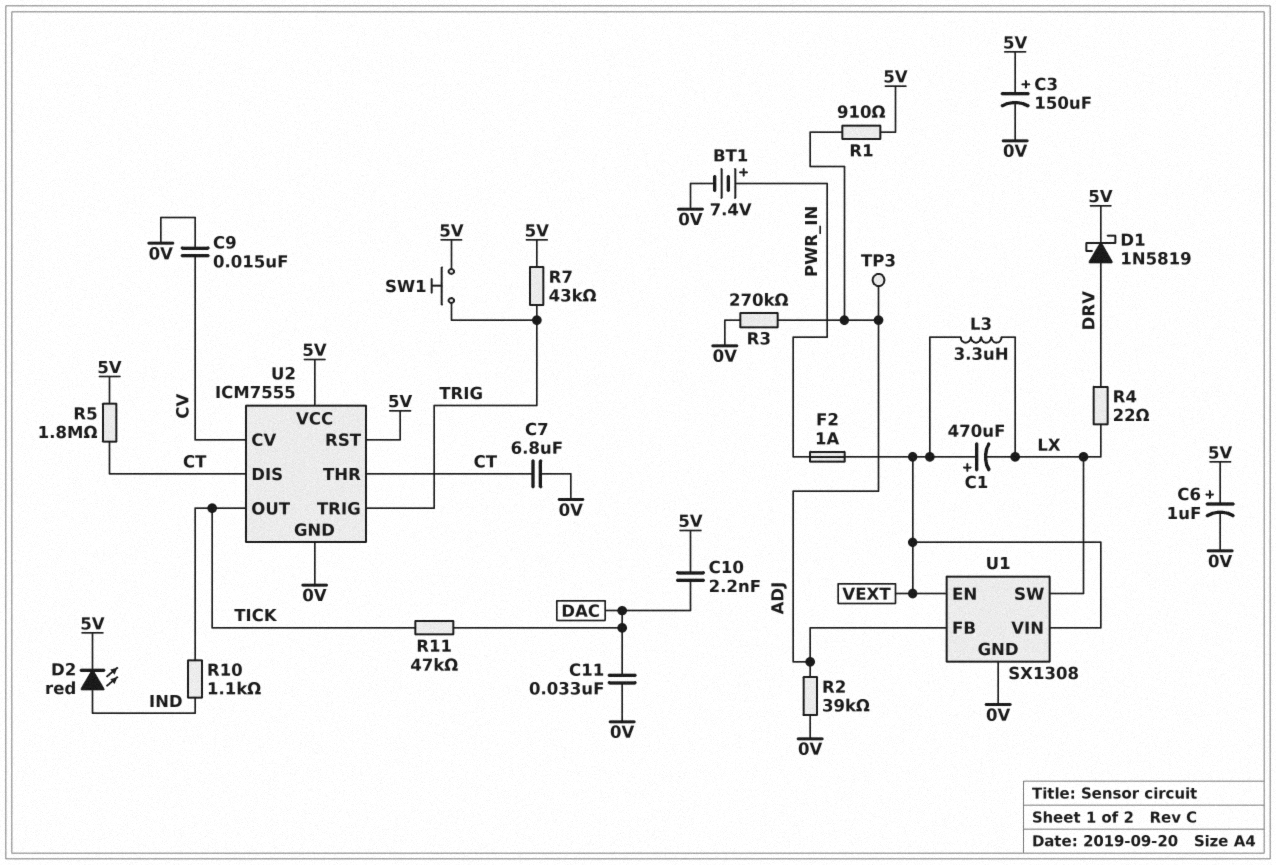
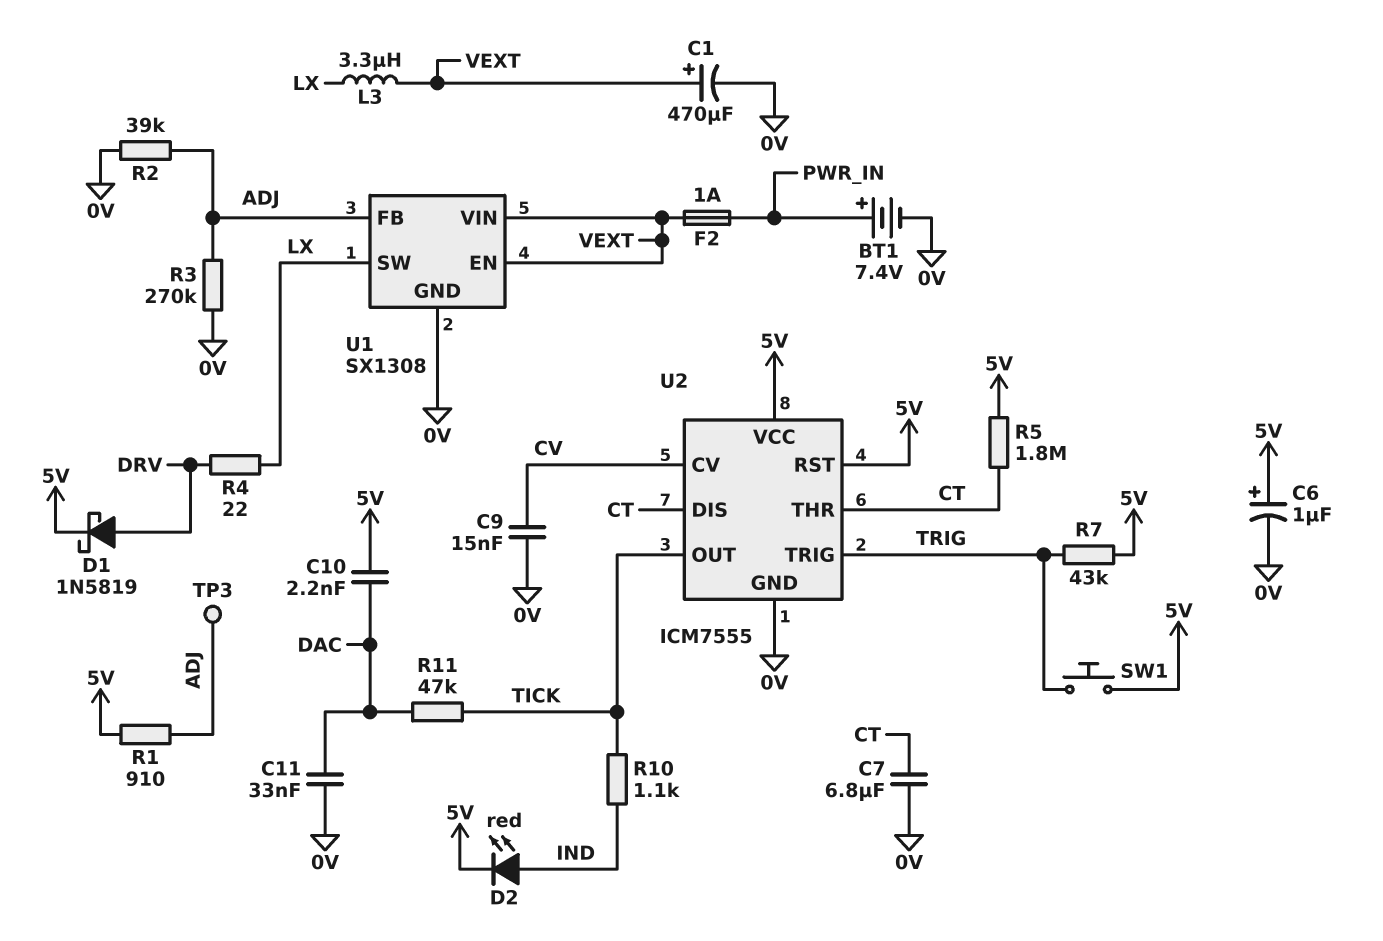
C1: 470uF (plus VEXT, minus LX) -> 470uF (plus VEXT, minus 0V)
C3: 150uF (plus 5V, minus 0V) -> none

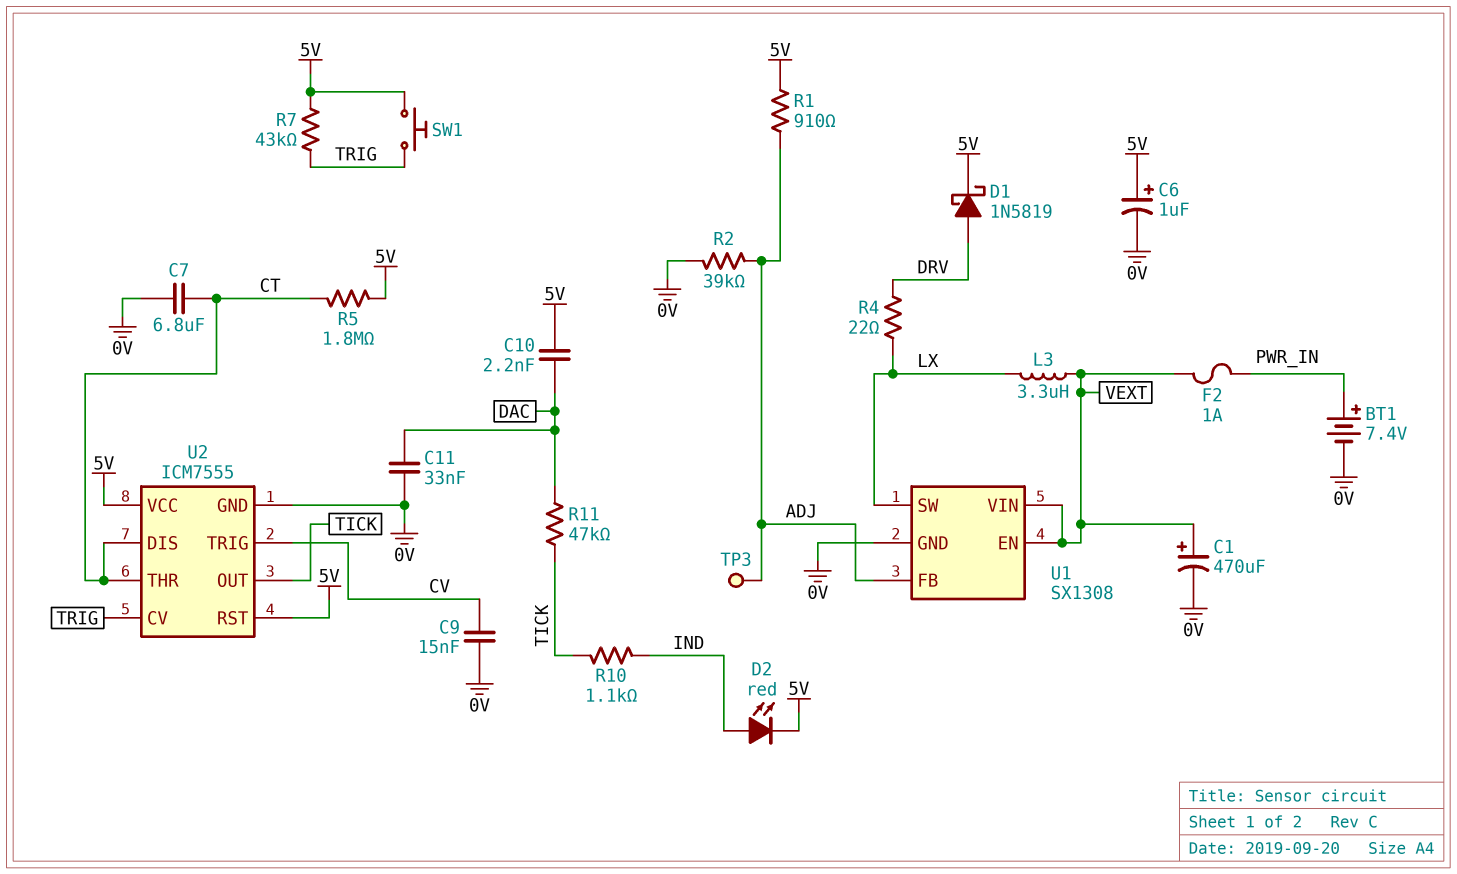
R3: 270k (0V, ADJ) -> none
U2 pin CV: CV -> TRIG
U2 pin TRIG: TRIG -> CV

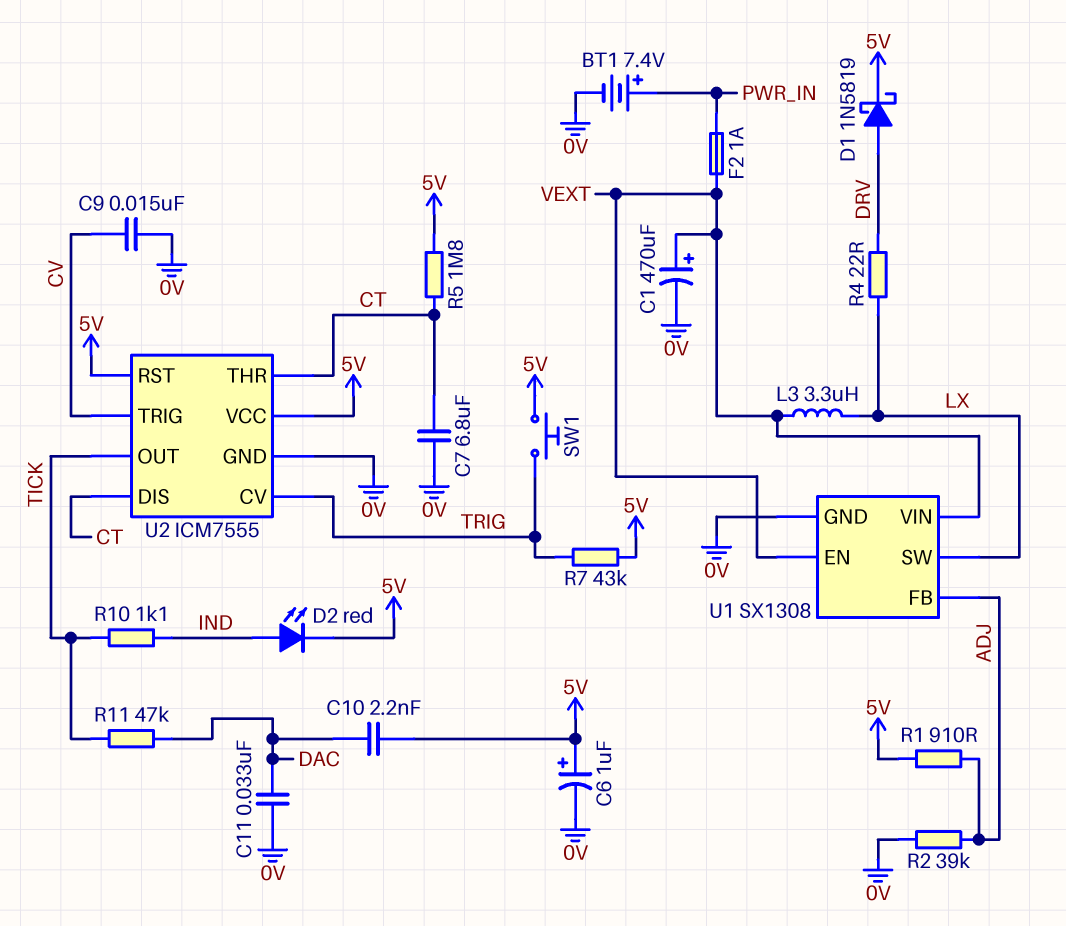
TP3: test point (ADJ) -> none

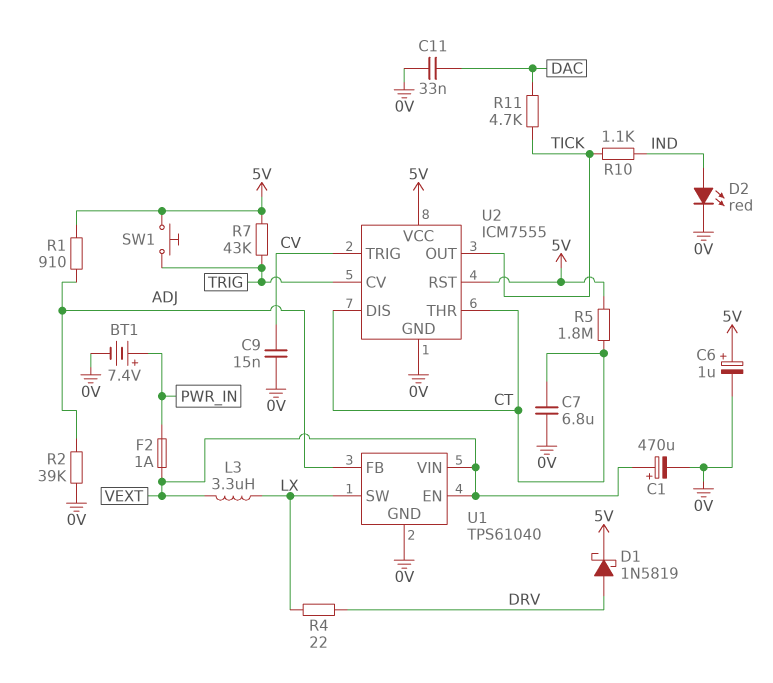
C10: 2.2nF (5V, DAC) -> none
D2: LED red (A IND, K 5V) -> LED red (A IND, K 0V)
R11: 47k (DAC, TICK) -> 4.7k (DAC, TICK)
U1: SX1308 -> TPS61040

